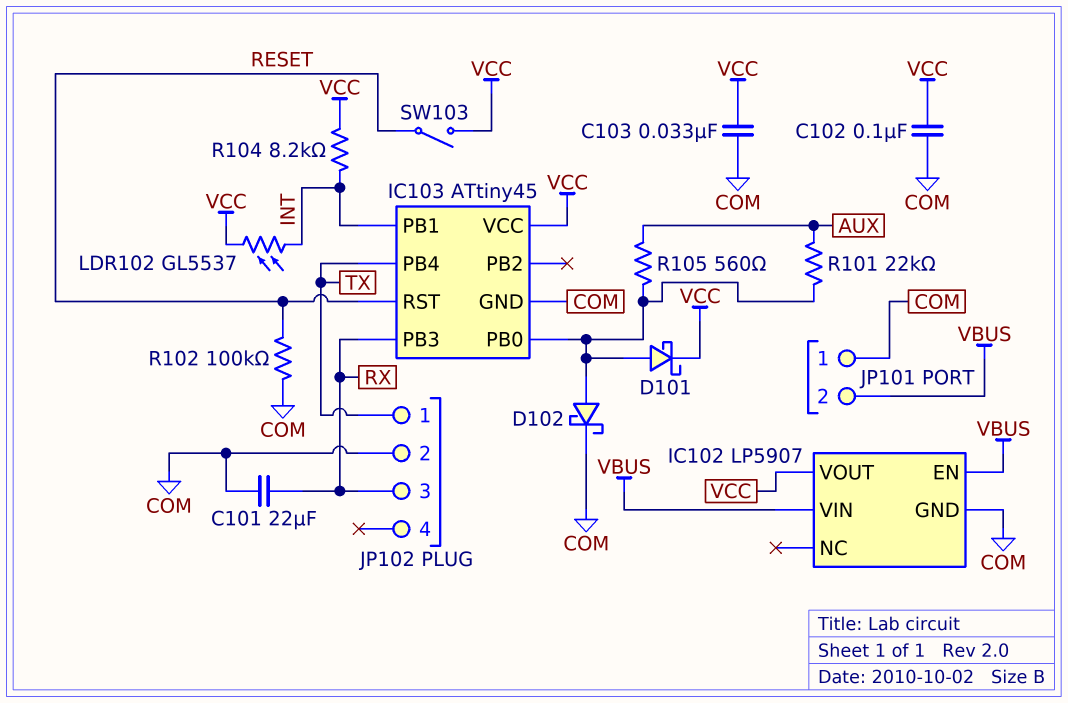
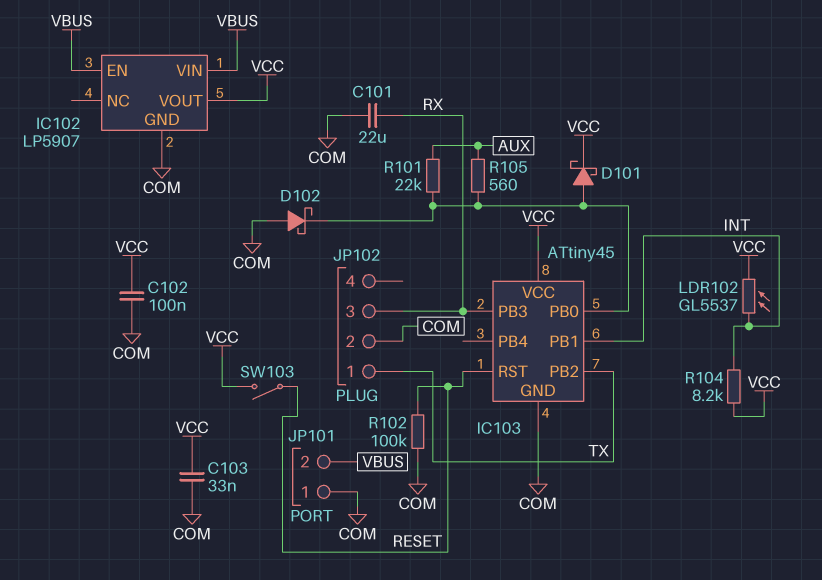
D102: schottky (A IC103/PB0, K COM) -> schottky (A COM, K IC103/PB0)
IC103 pin PB2: none -> TX
IC103 pin PB4: TX -> none

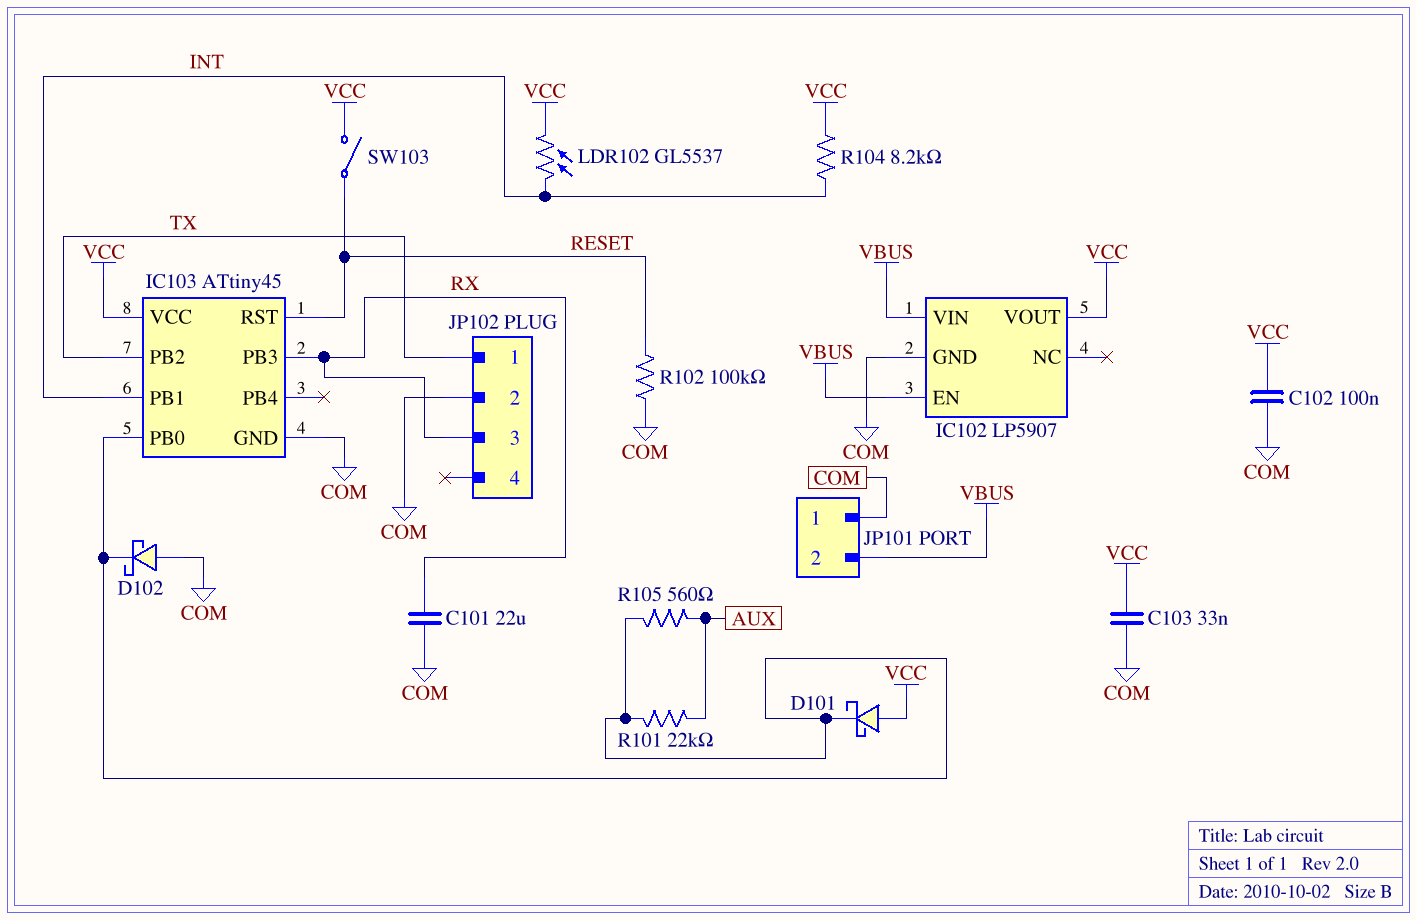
D101: schottky (A IC103/PB0, K VCC) -> schottky (A VCC, K IC103/PB0)

